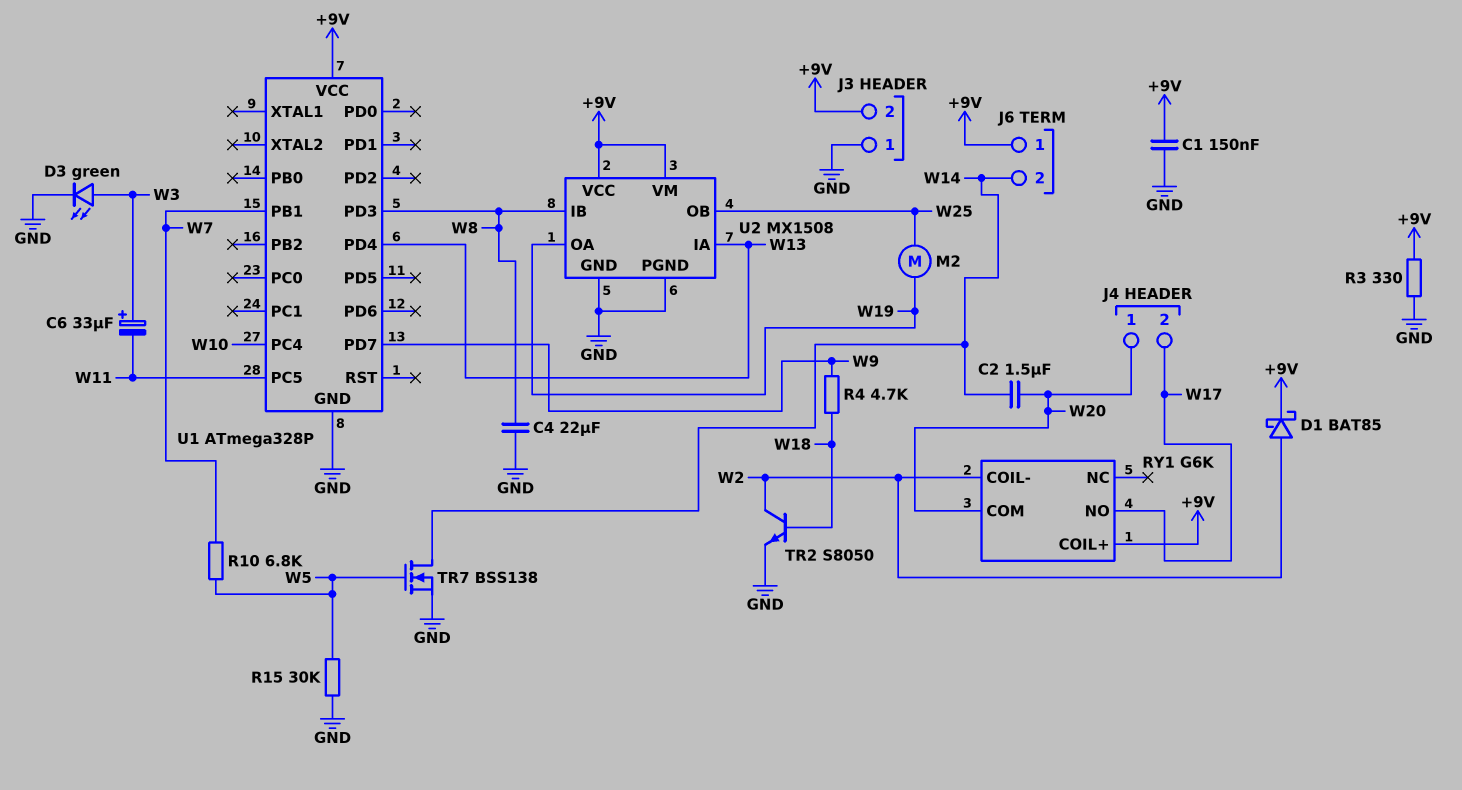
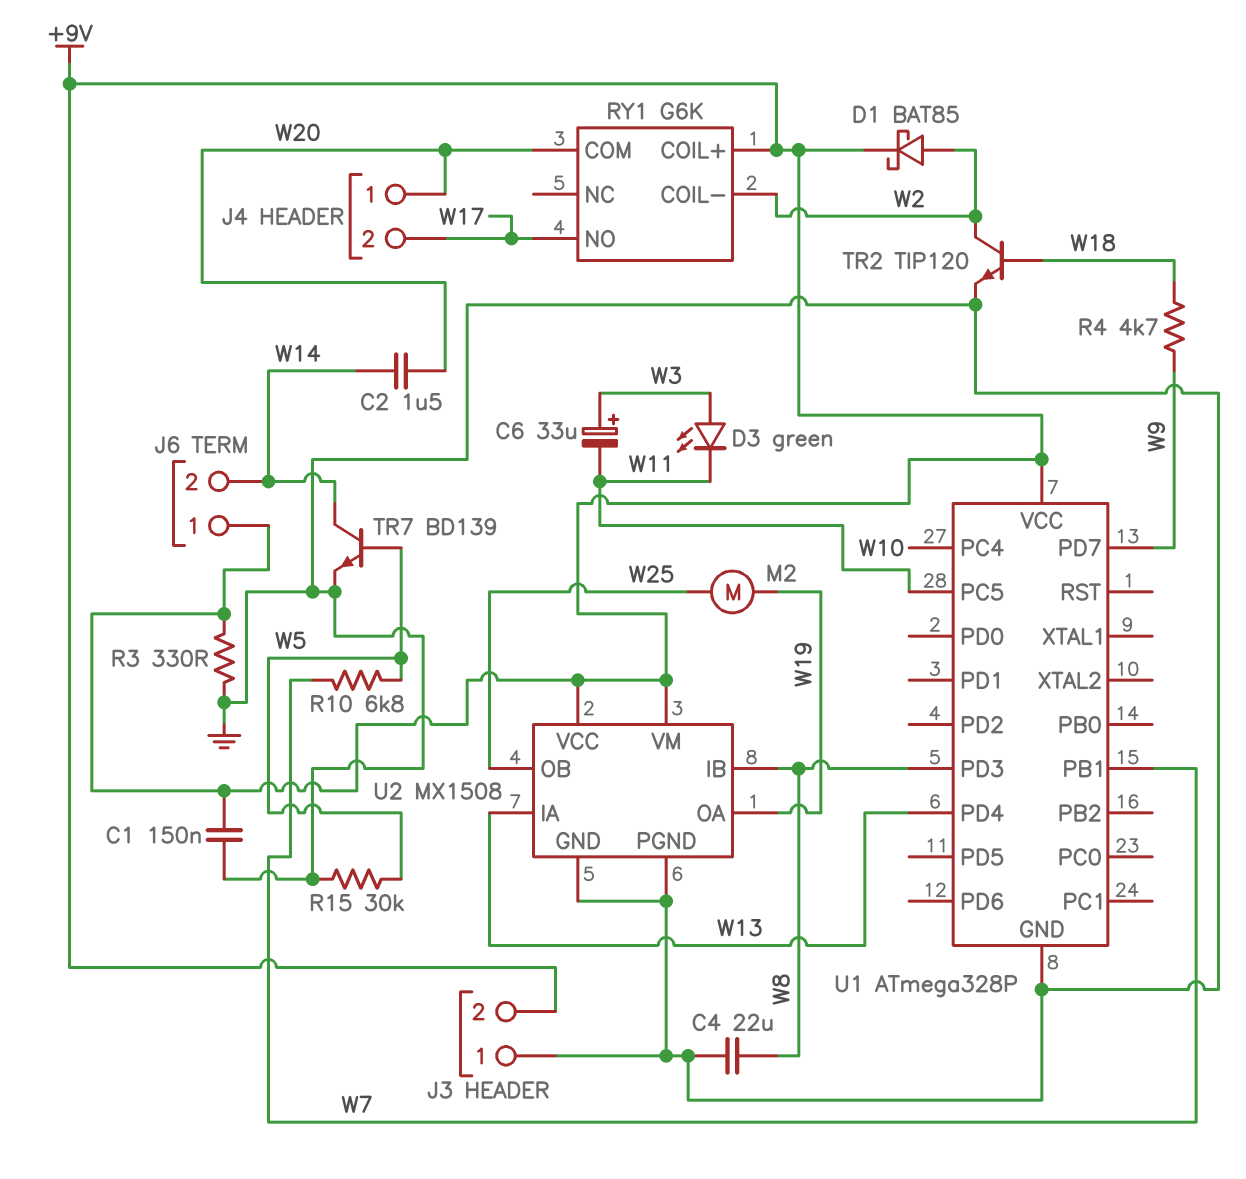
D3: LED green (A W3, K GND) -> LED green (A W3, K W11)
TR2: NPN S8050 (B W18, C W2, E GND) -> NPN TIP120 (B W18, C W2, E GND)
TR7: NMOS BSS138 (G W5, D W14, S GND) -> NPN BD139 (B W5, C W14, E GND)

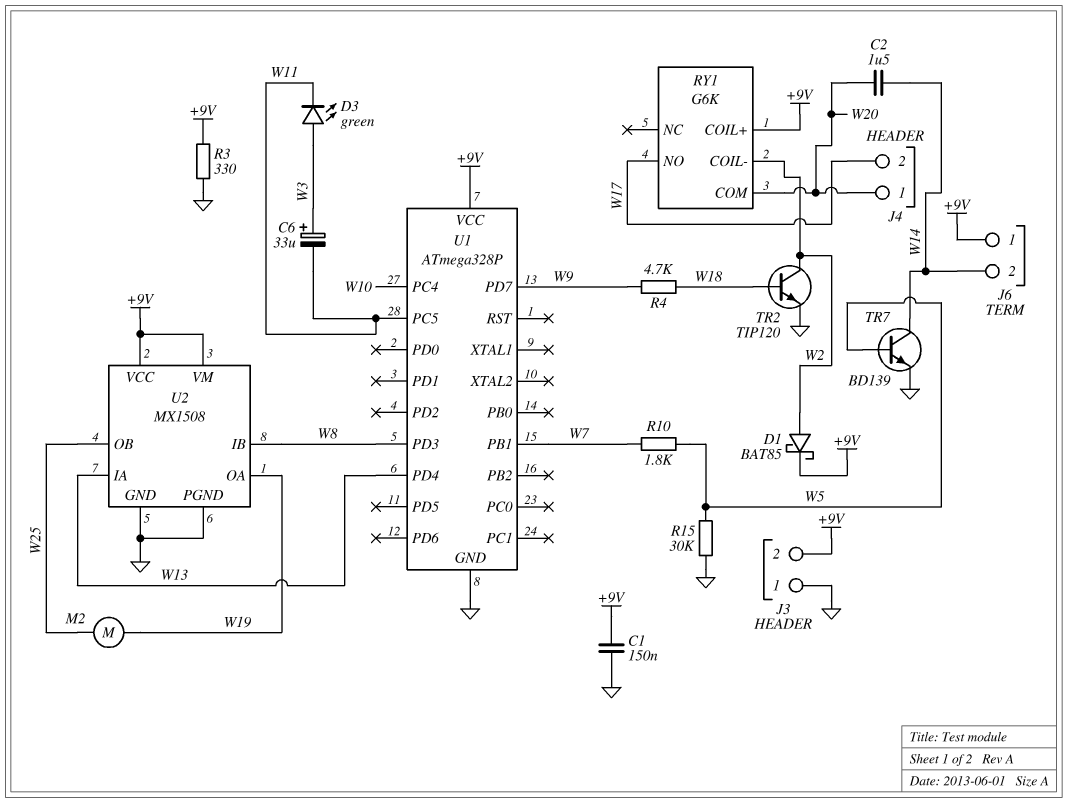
C4: 22uF (GND, W8) -> none
R10: 6.8k (W5, W7) -> 1.8k (W5, W7)

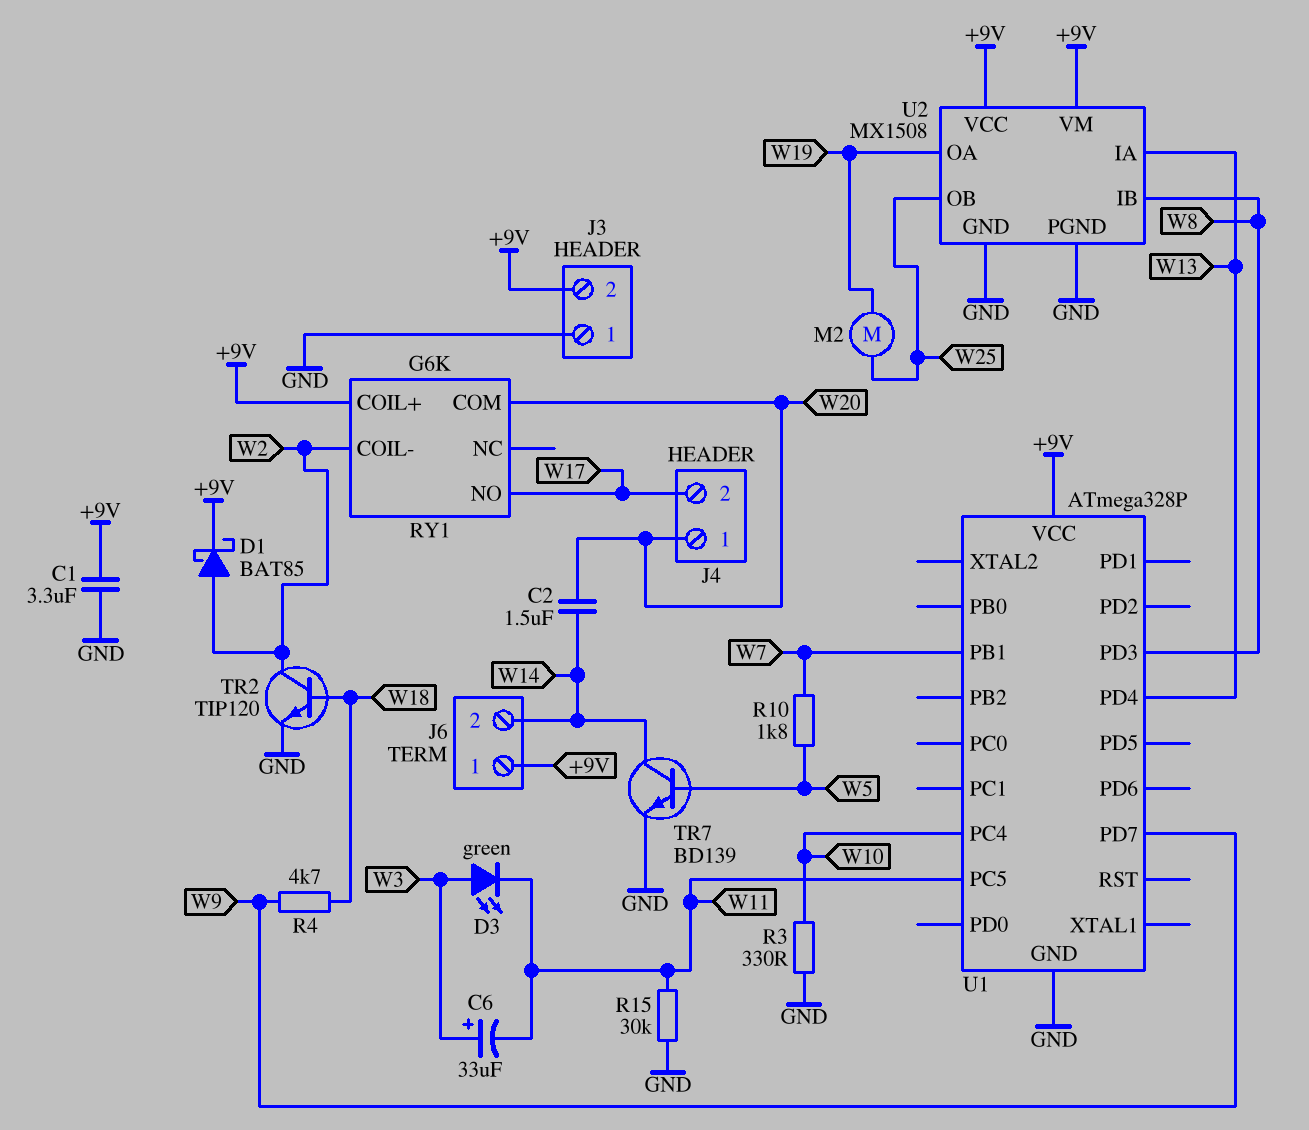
C1: 150nF (+9V, GND) -> 3.3uF (+9V, GND)
R3: 330 (+9V, GND) -> 330 (GND, W10)
R15: 30k (GND, W5) -> 30k (GND, W11)

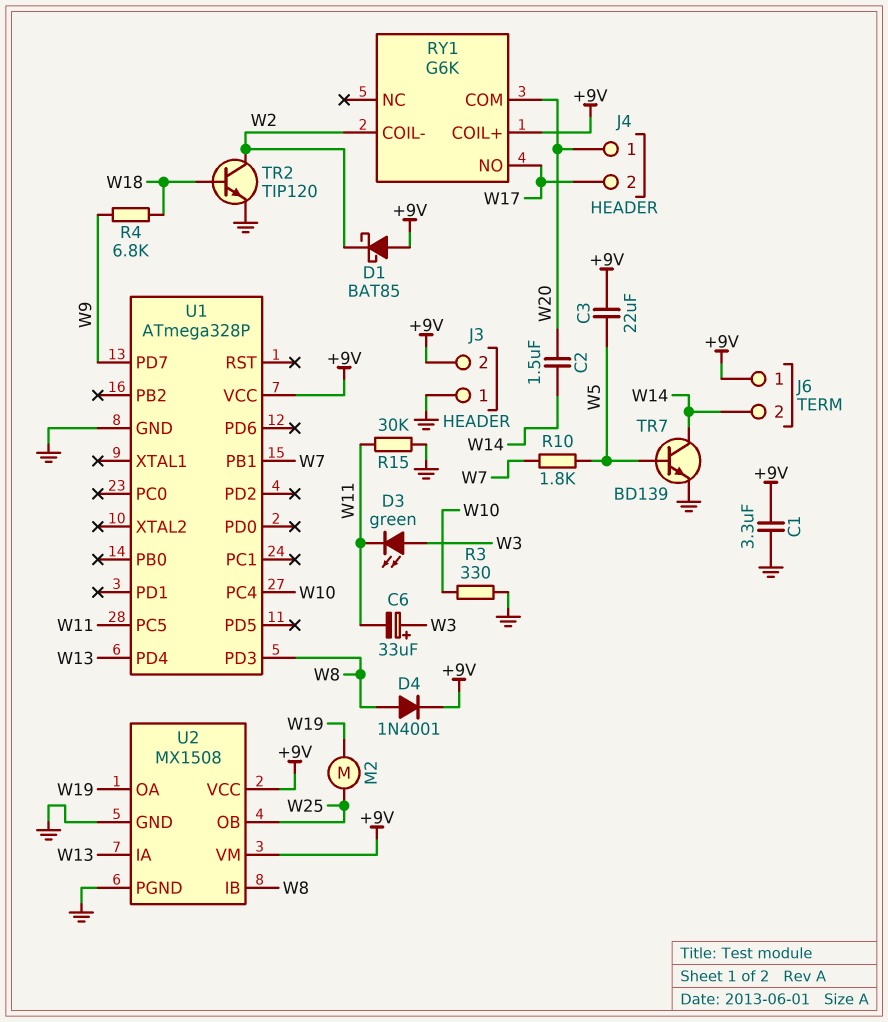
C3: none -> 22uF (+9V, W5)
D1: schottky BAT85 (A W2, K +9V) -> schottky BAT85 (A +9V, K W2)
D4: none -> diode 1N4001 (A W8, K +9V)
R4: 4.7k (W9, W18) -> 6.8k (W9, W18)

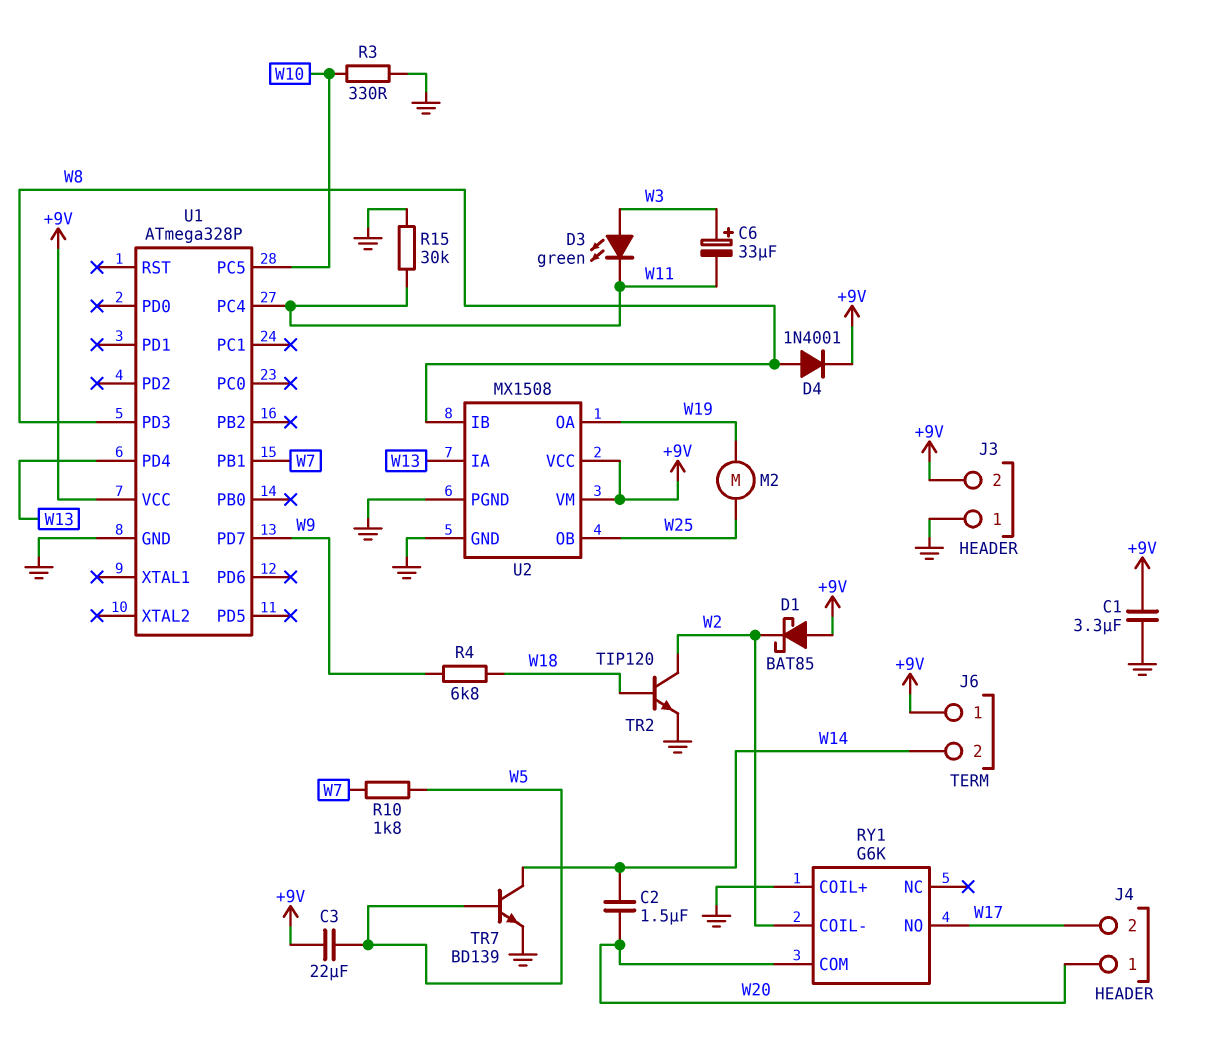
RY1 pin COIL+: +9V -> GND
U1 pin PC4: W10 -> W11
U1 pin PC5: W11 -> W10

